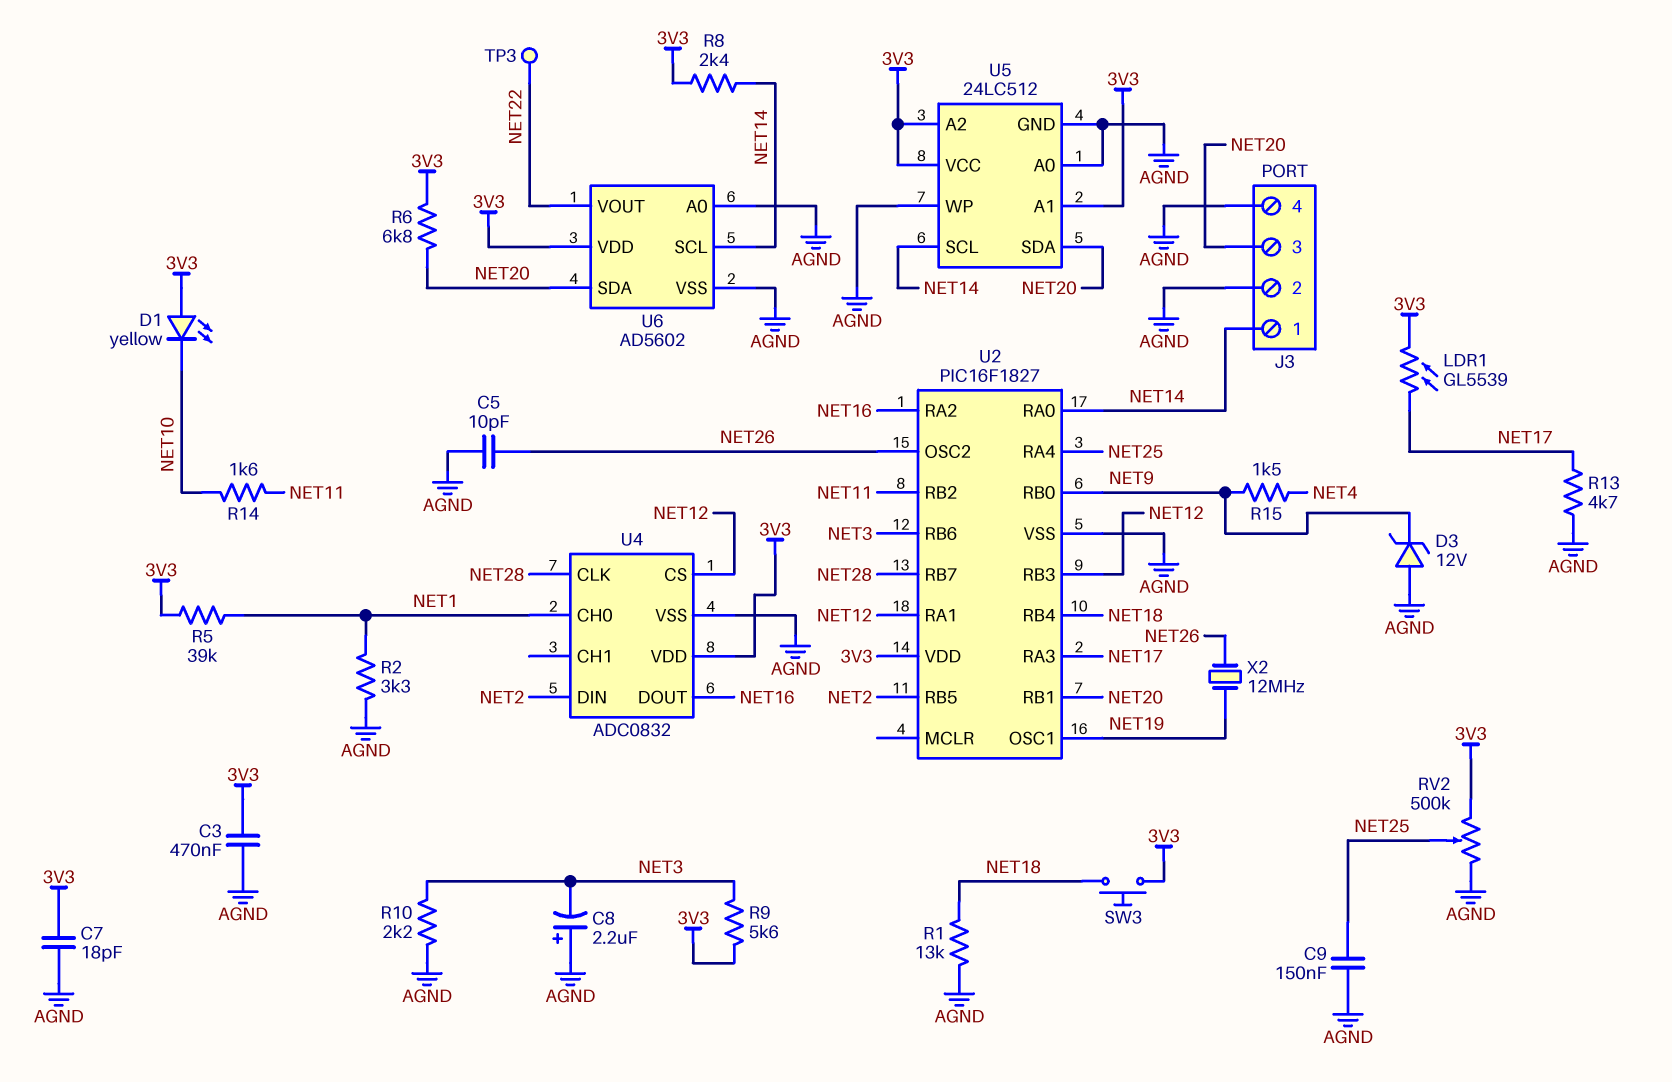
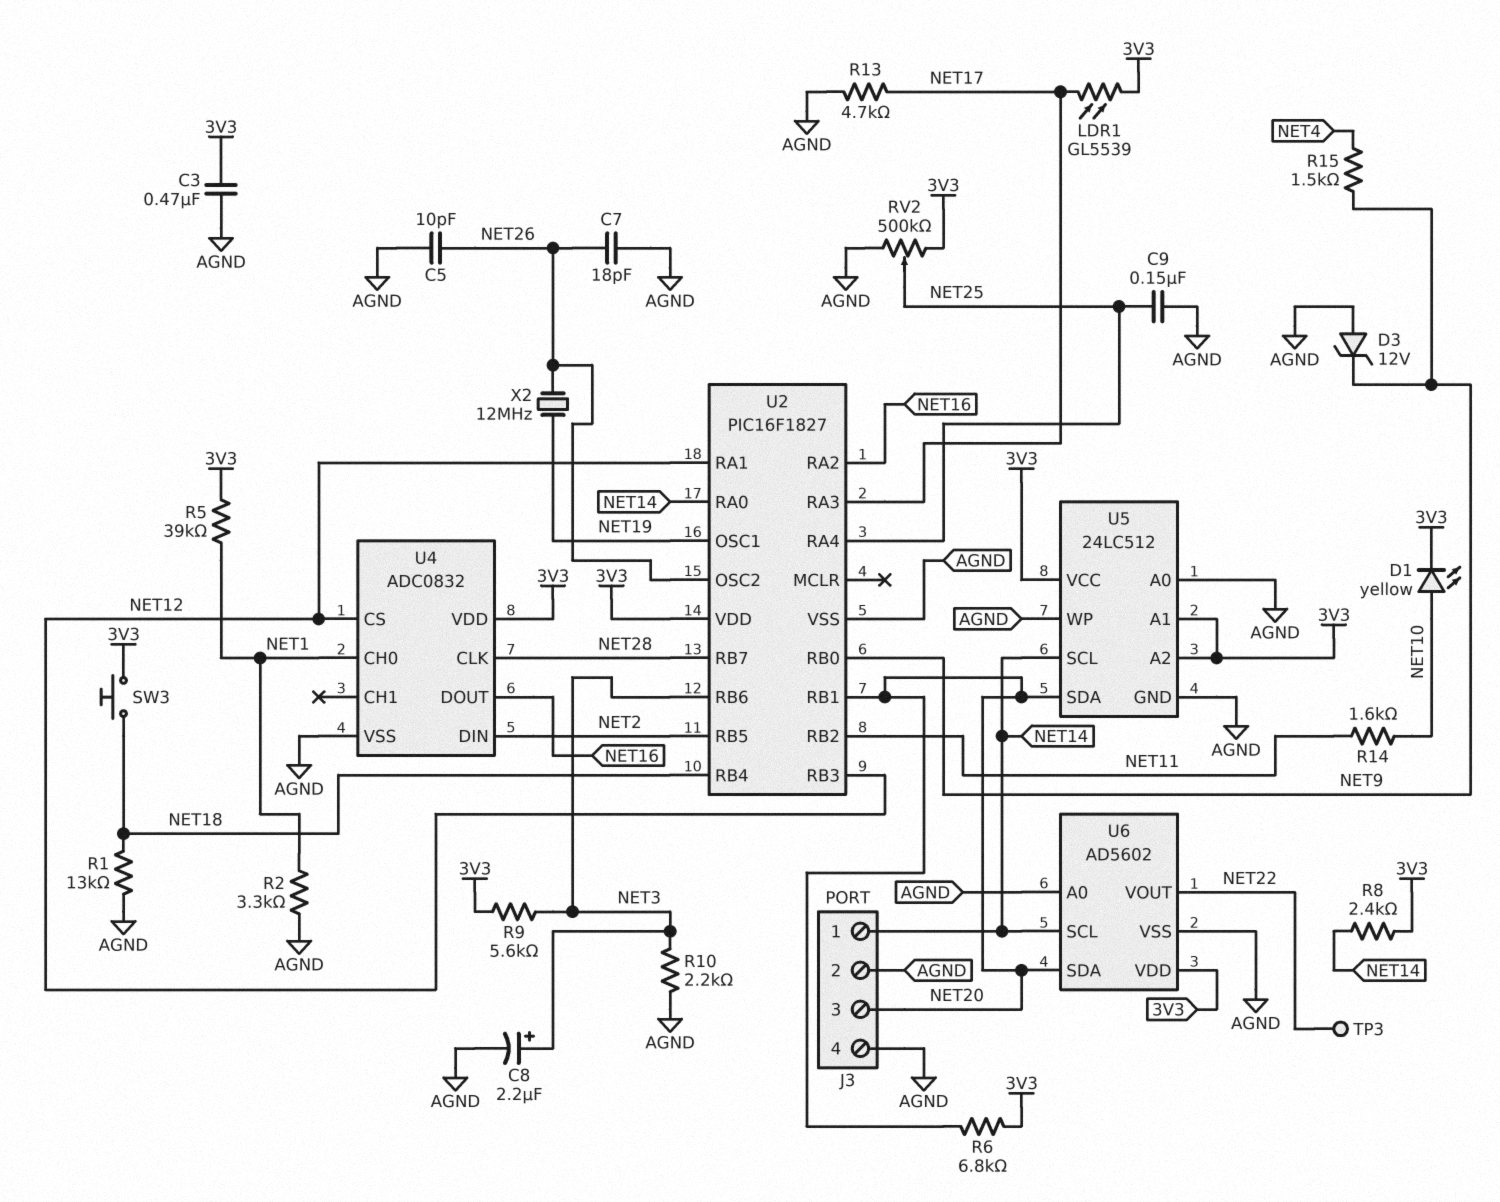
C7: 18pF (3V3, AGND) -> 18pF (AGND, NET26)
C8: 2.2uF (plus AGND, minus NET3) -> 2.2uF (plus NET3, minus AGND)
D1: LED yellow (A 3V3, K NET10) -> LED yellow (A NET10, K 3V3)

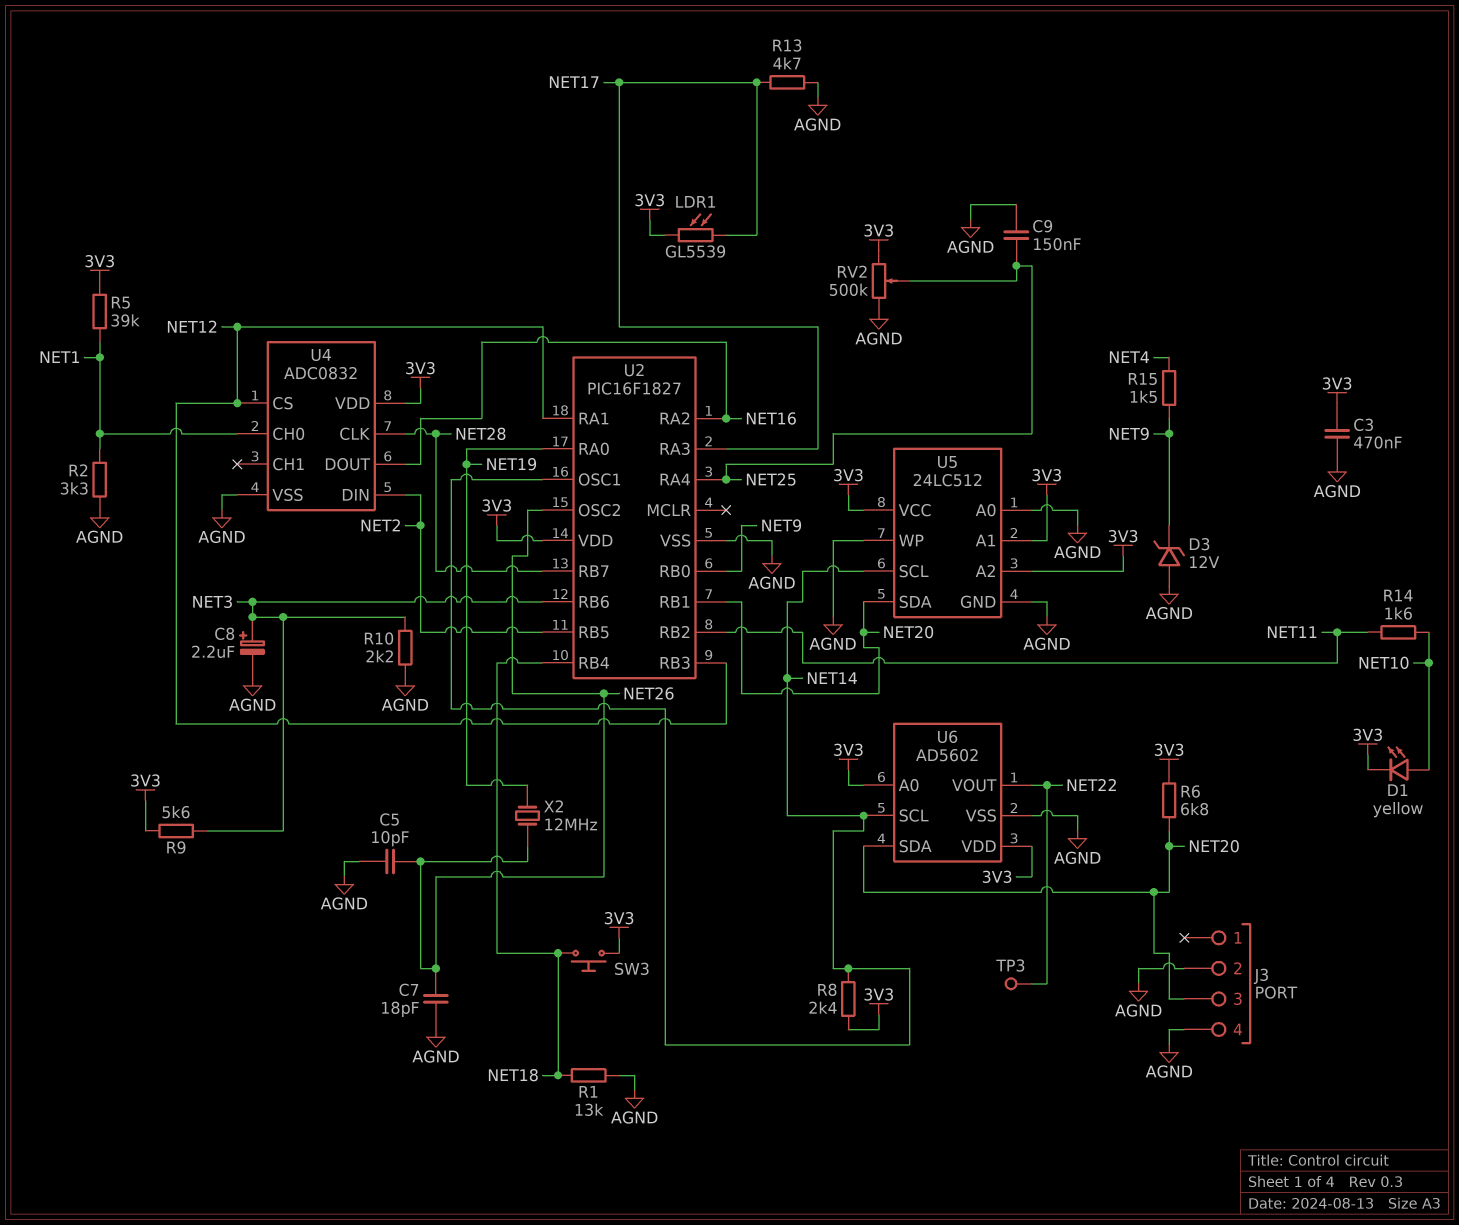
J3 pin 1: NET14 -> none
U2 pin OSC1: NET19 -> NET14
U2 pin RA0: NET14 -> NET19
U6 pin A0: AGND -> 3V3

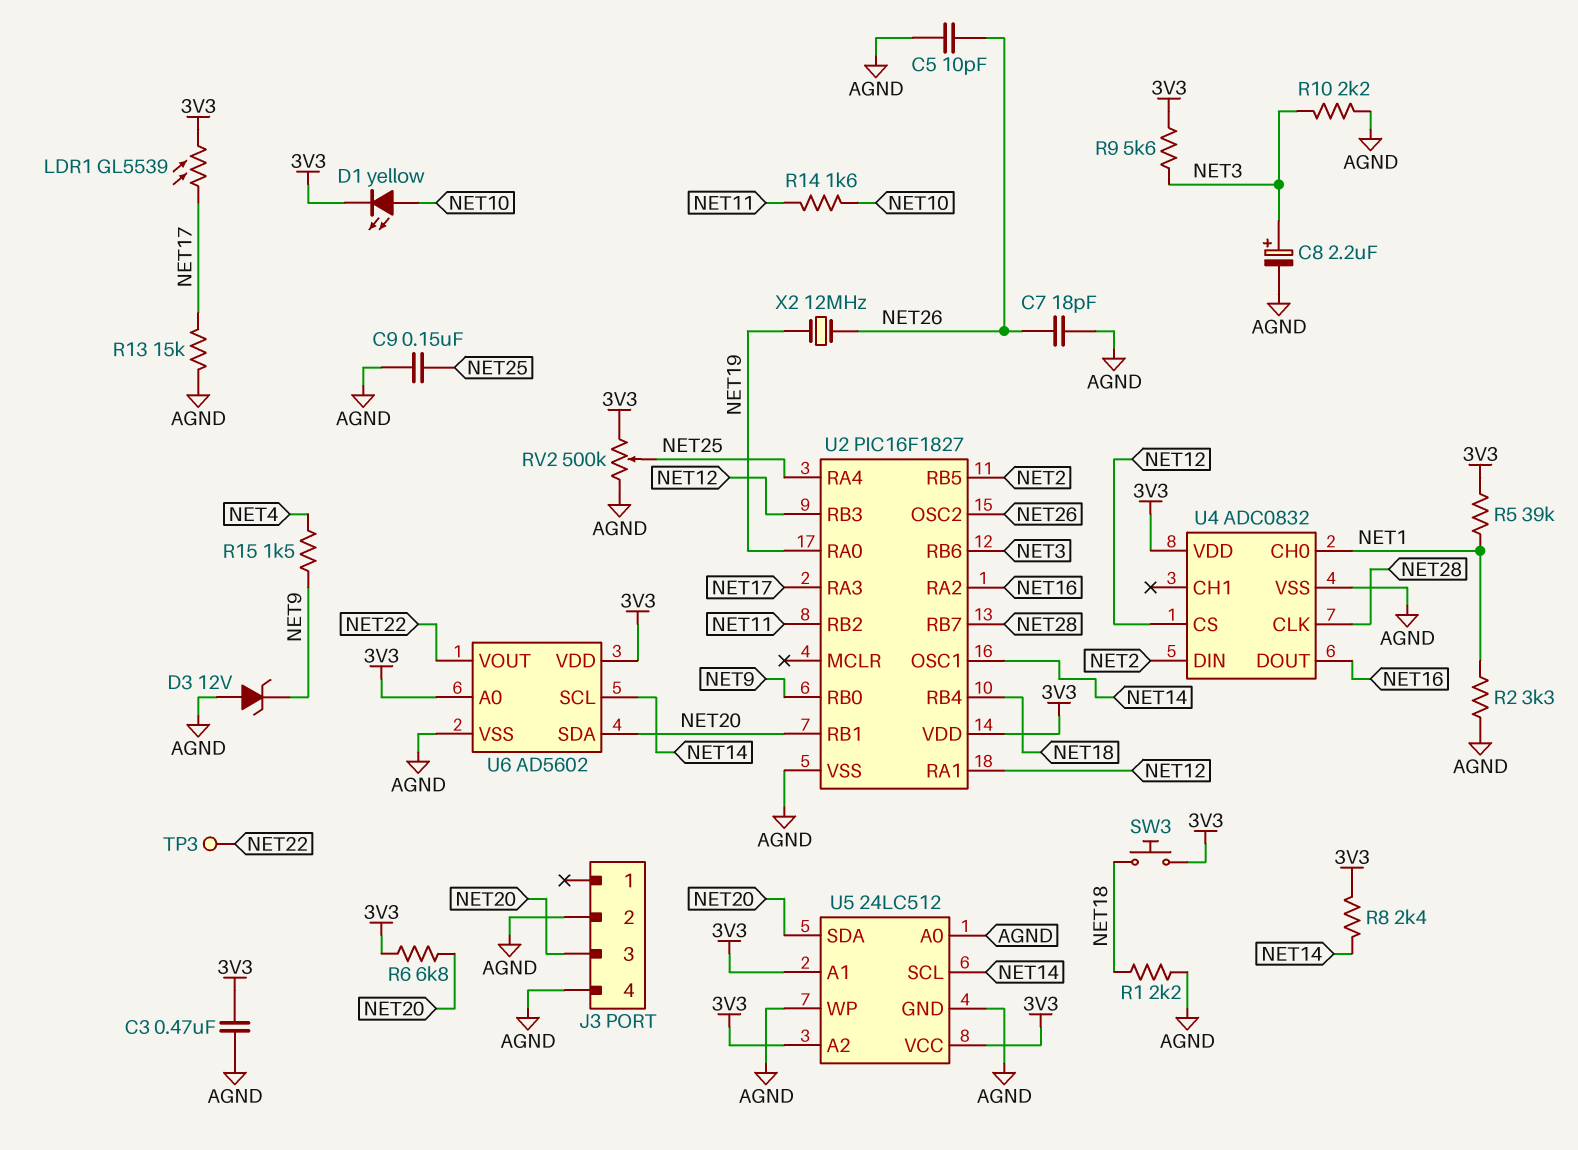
R1: 13k (AGND, NET18) -> 2.2k (AGND, NET18)
R13: 4.7k (AGND, NET17) -> 15k (AGND, NET17)

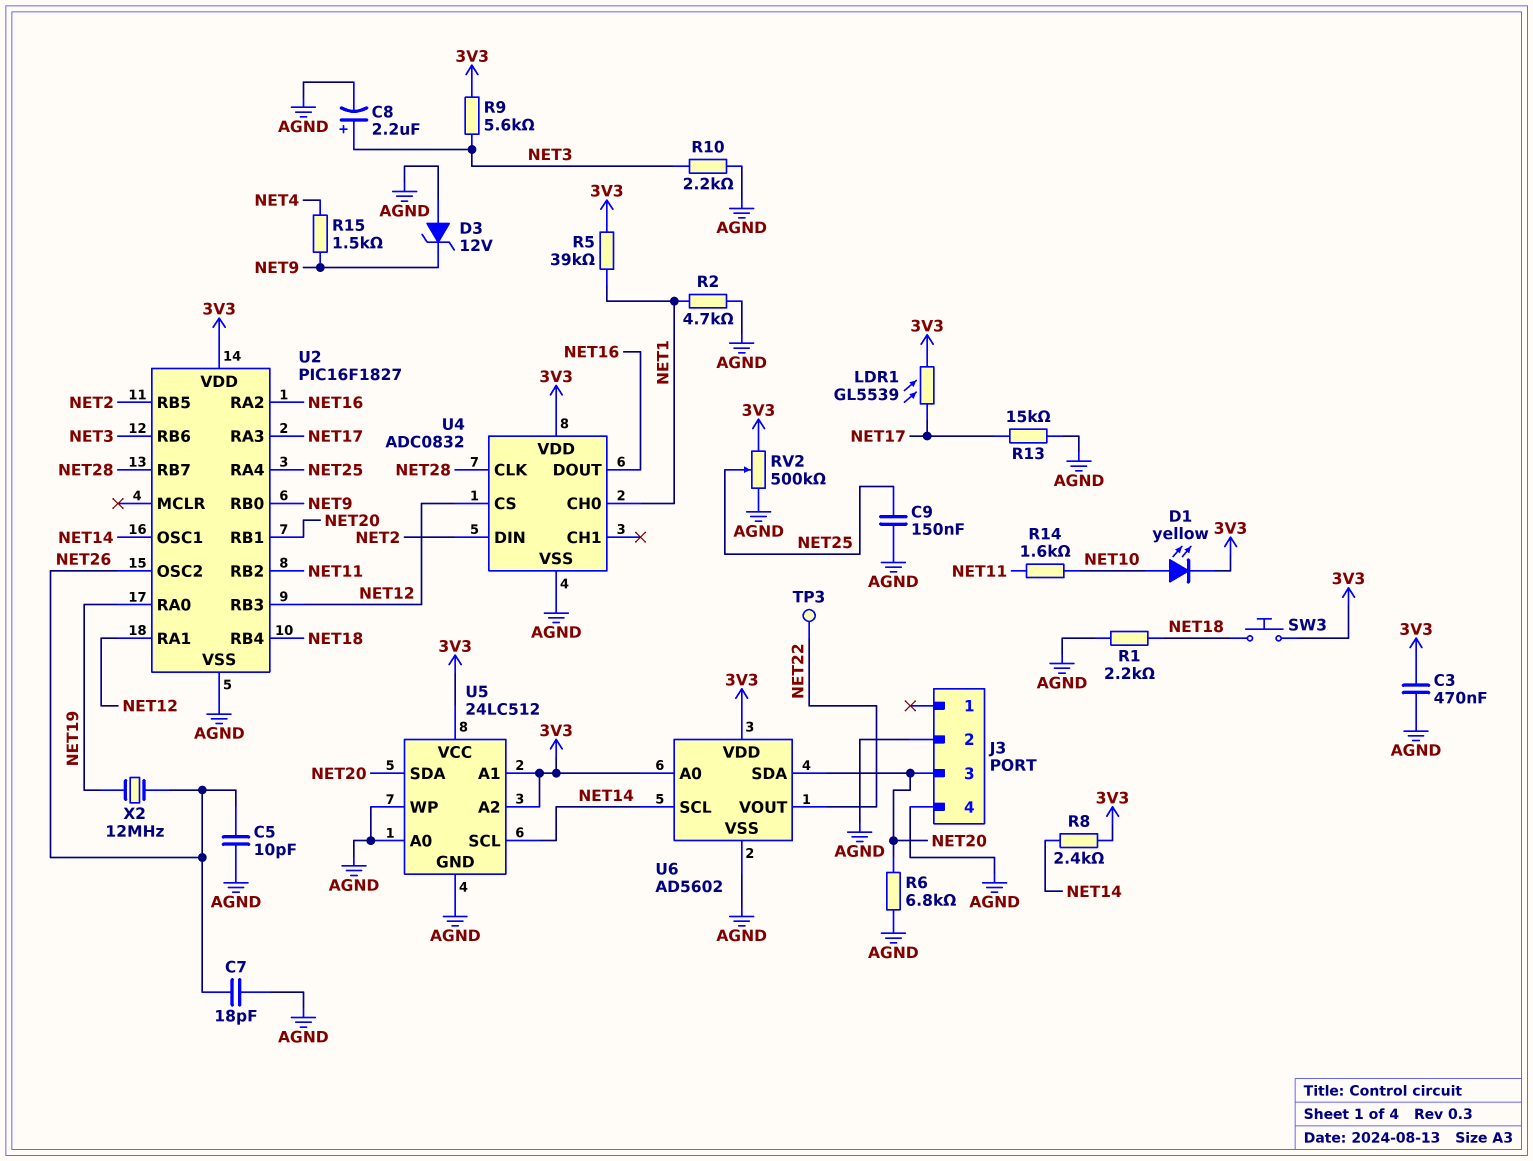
R2: 3.3k (AGND, NET1) -> 4.7k (AGND, NET1)
R6: 6.8k (3V3, NET20) -> 6.8k (AGND, NET20)

